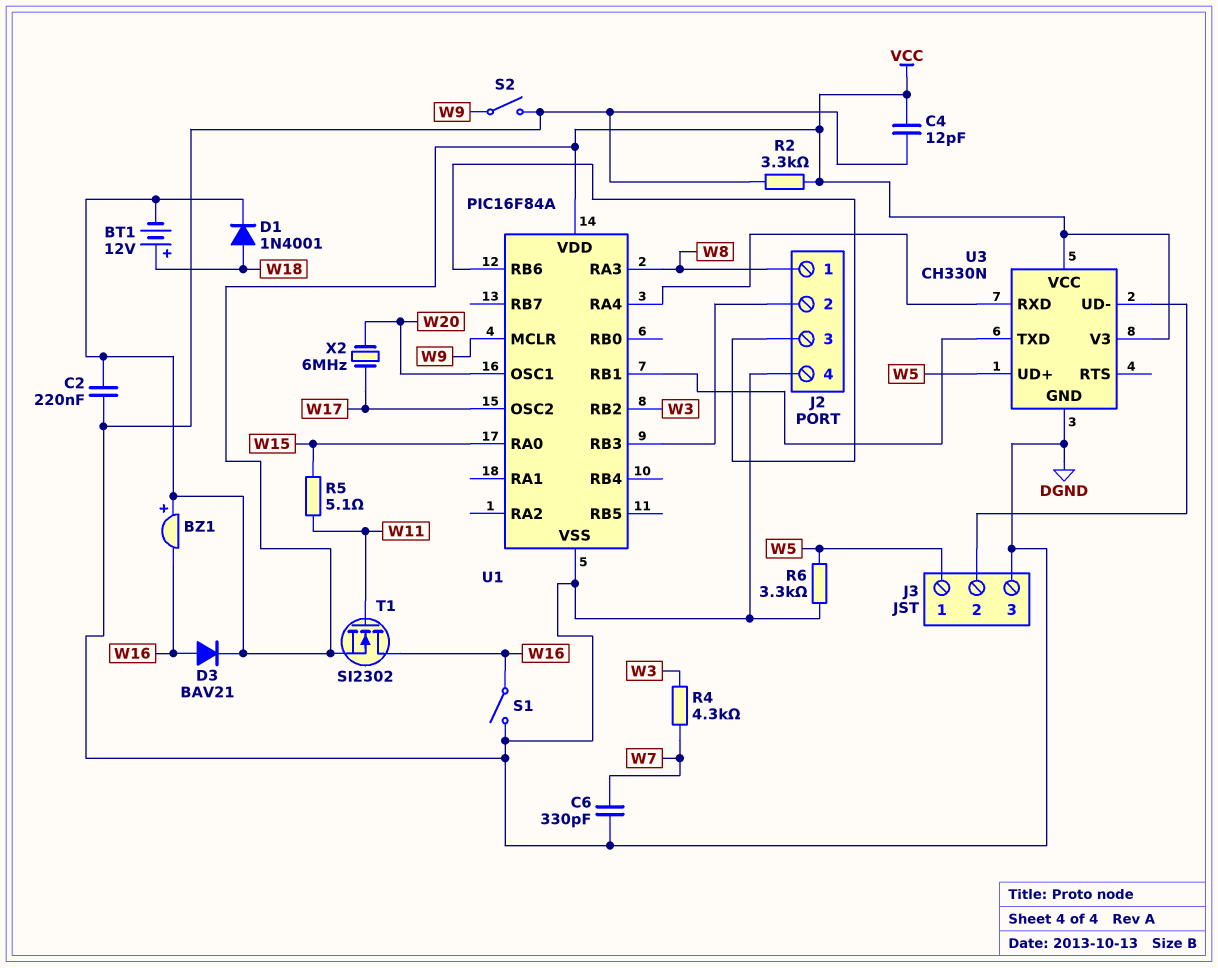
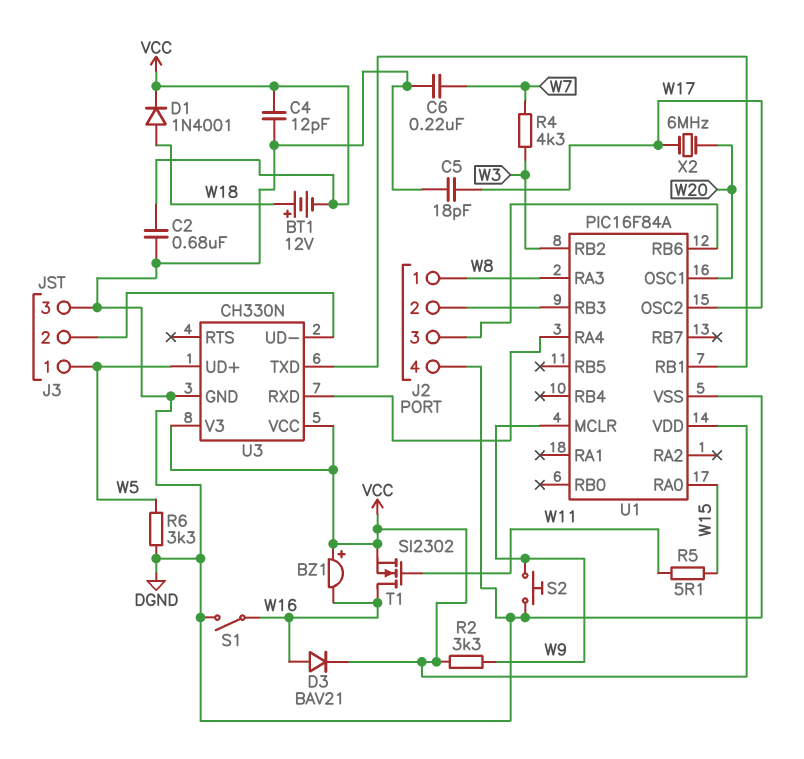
C2: 220nF (DGND, VCC) -> 680nF (DGND, VCC)
C5: none -> 18pF (DGND, W17)
C6: 330pF (DGND, W7) -> 220nF (DGND, W7)
R2: 3.3k (DGND, VCC) -> 3.3k (VCC, W9)
S2: switch (DGND, W9) -> button (DGND, W9)

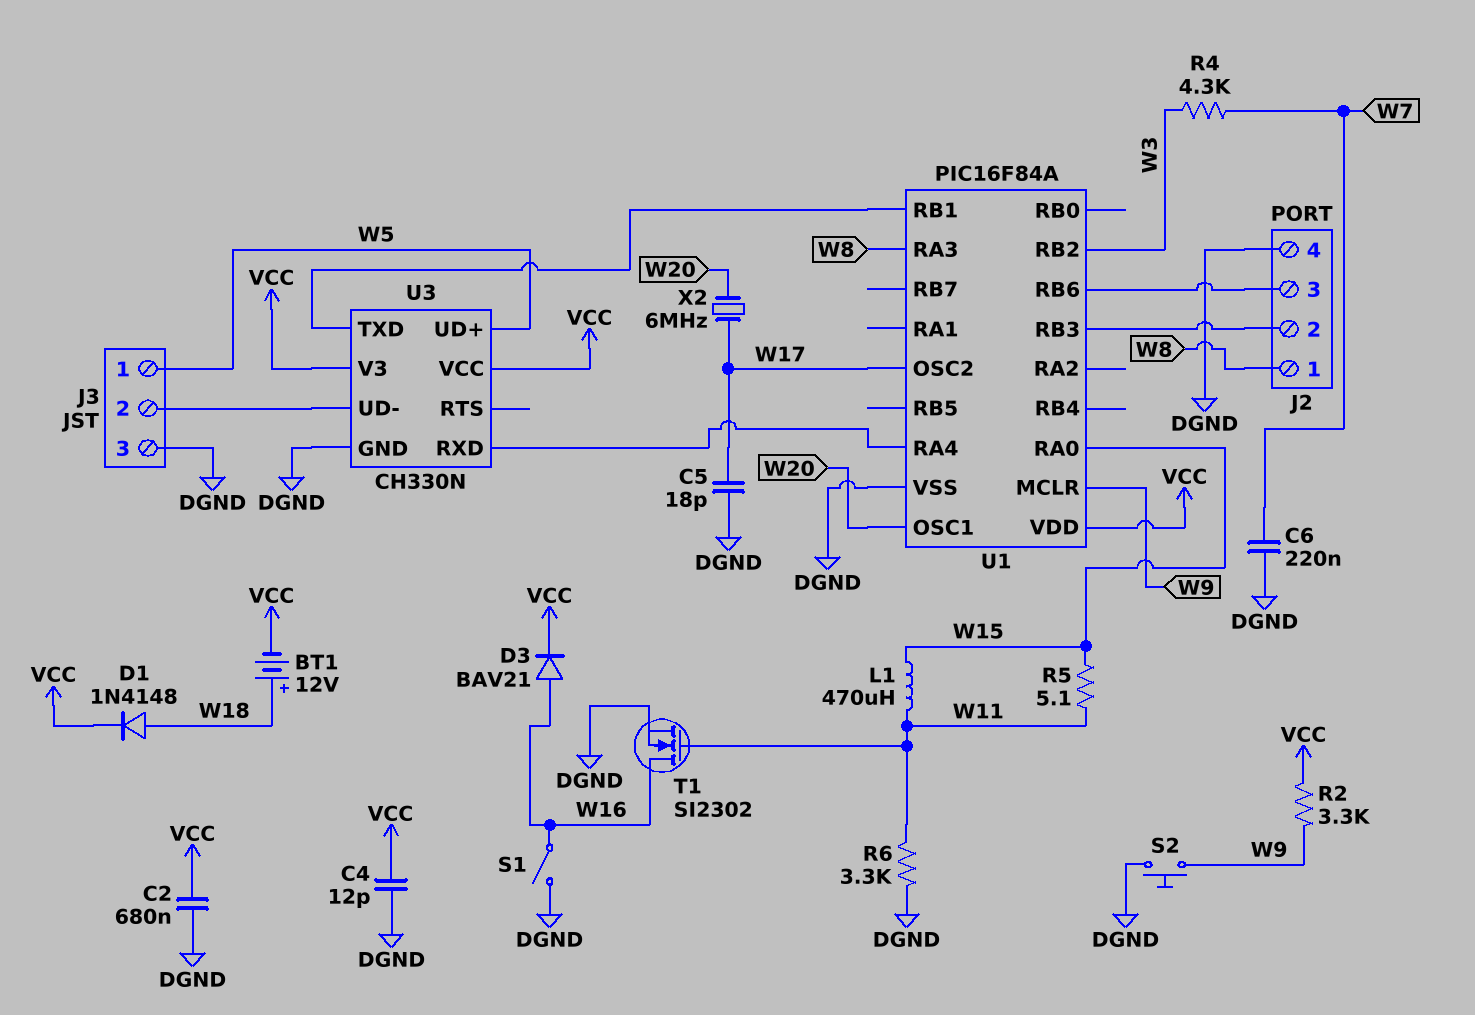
BZ1: buzzer (plus VCC, minus W16) -> none
D1: diode 1N4001 (A W18, K VCC) -> diode 1N4148 (A W18, K VCC)
L1: none -> 470uH (W11, W15)
R6: 3.3k (DGND, W5) -> 3.3k (DGND, W11)
T1: NMOS SI2302 (G W11, D W16, S VCC) -> NMOS SI2302 (G W11, D W16, S DGND)

